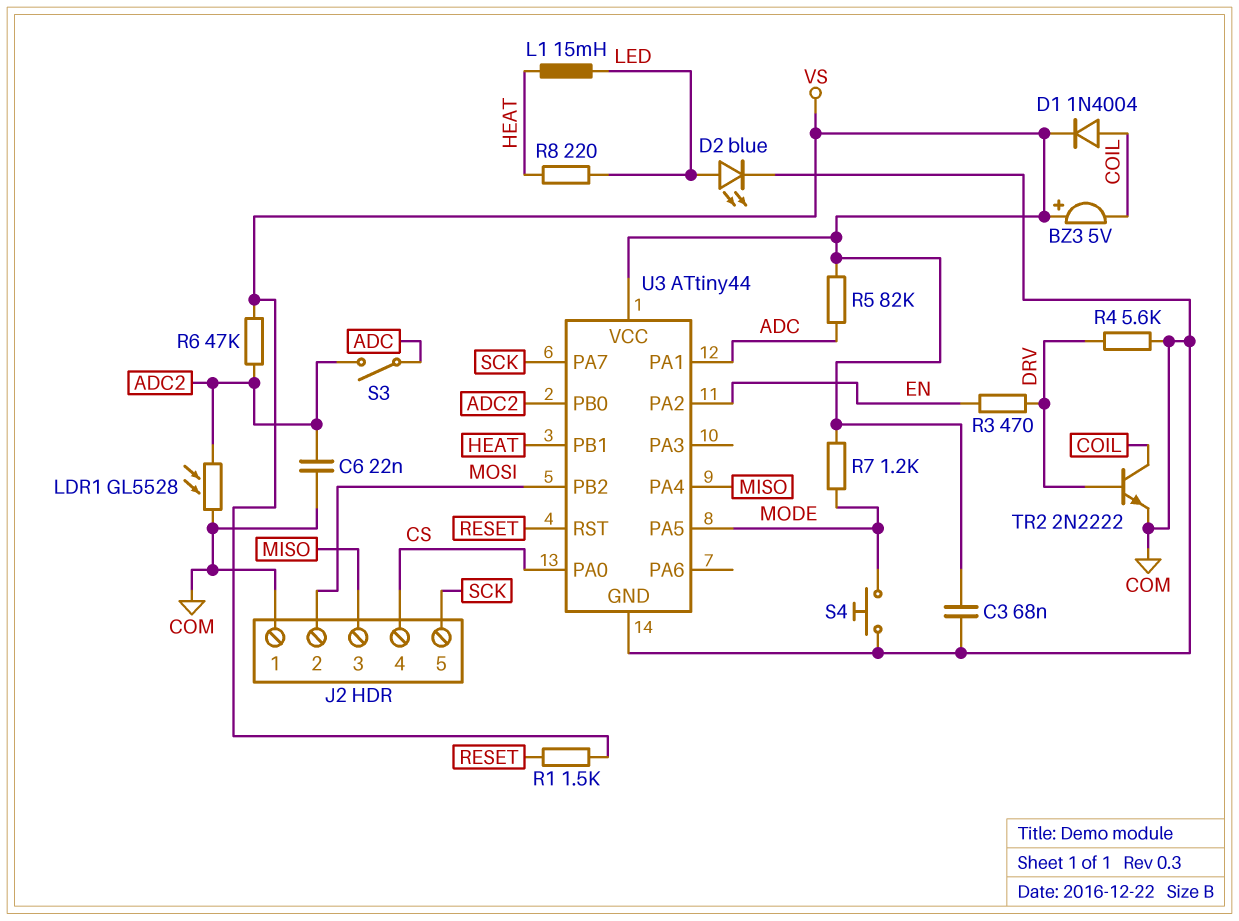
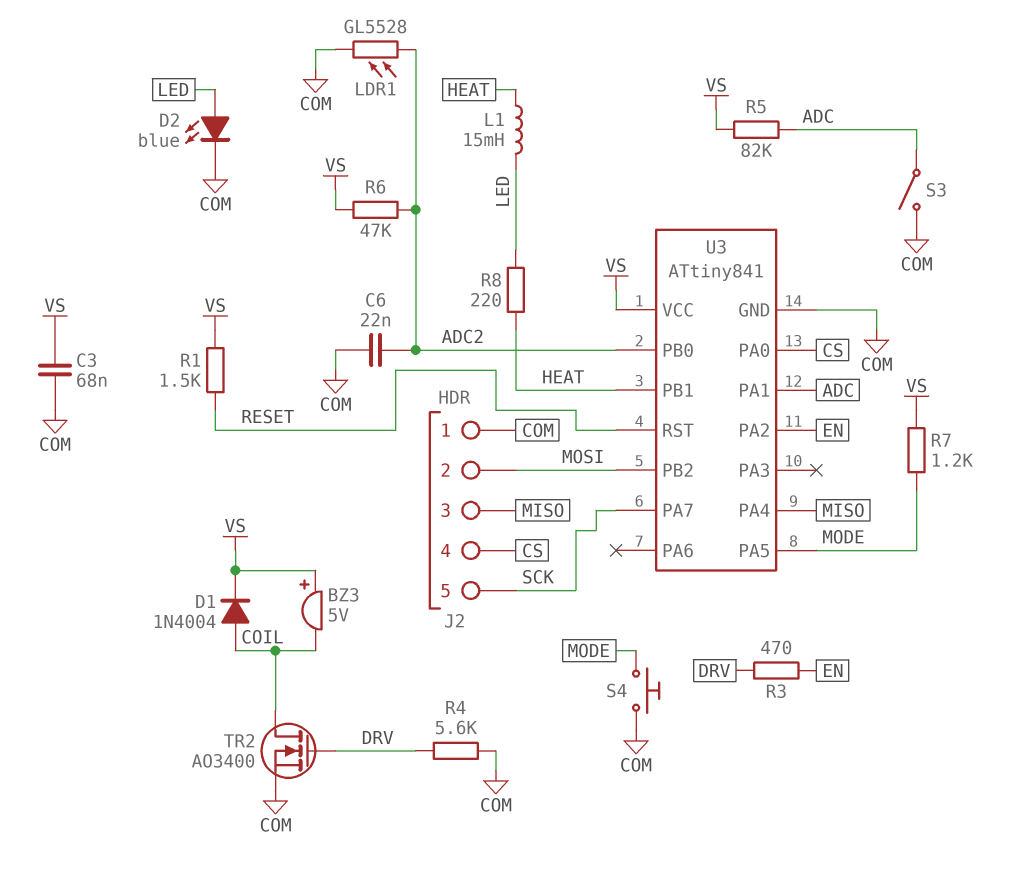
S3: switch (ADC, ADC2) -> switch (ADC, COM)
TR2: NPN 2N2222 (B DRV, C COIL, E COM) -> NMOS AO3400 (G DRV, D COIL, S COM)
U3: ATtiny44 -> ATtiny841

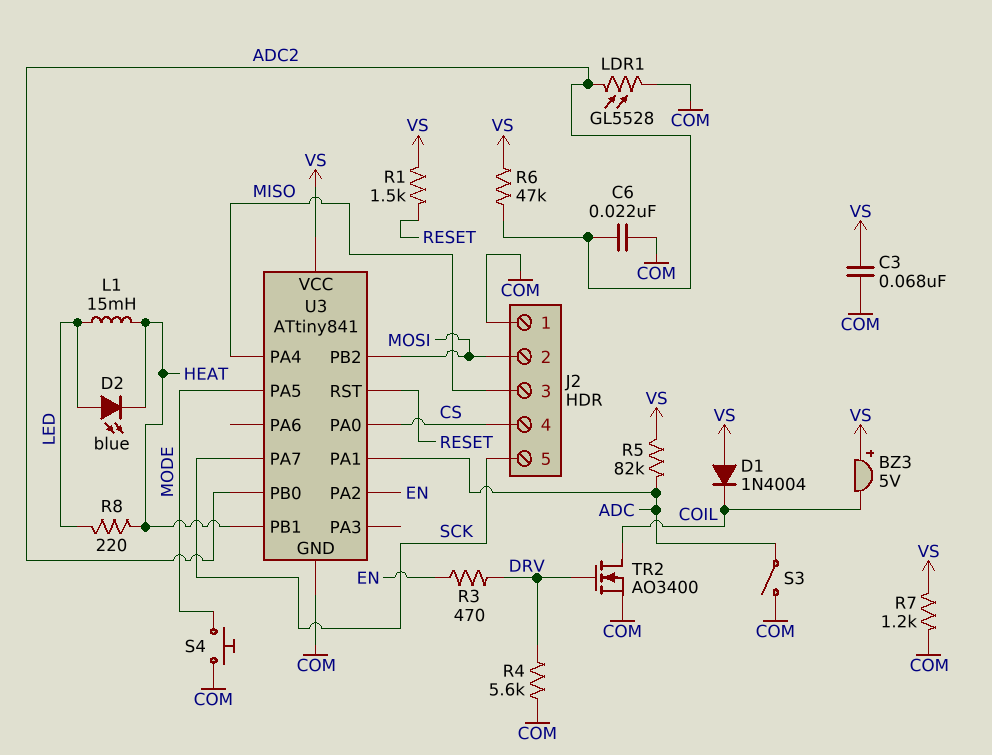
D1: diode 1N4004 (A COIL, K VS) -> diode 1N4004 (A VS, K COIL)
D2: LED blue (A LED, K COM) -> LED blue (A LED, K HEAT)
R7: 1.2k (MODE, VS) -> 1.2k (COM, VS)

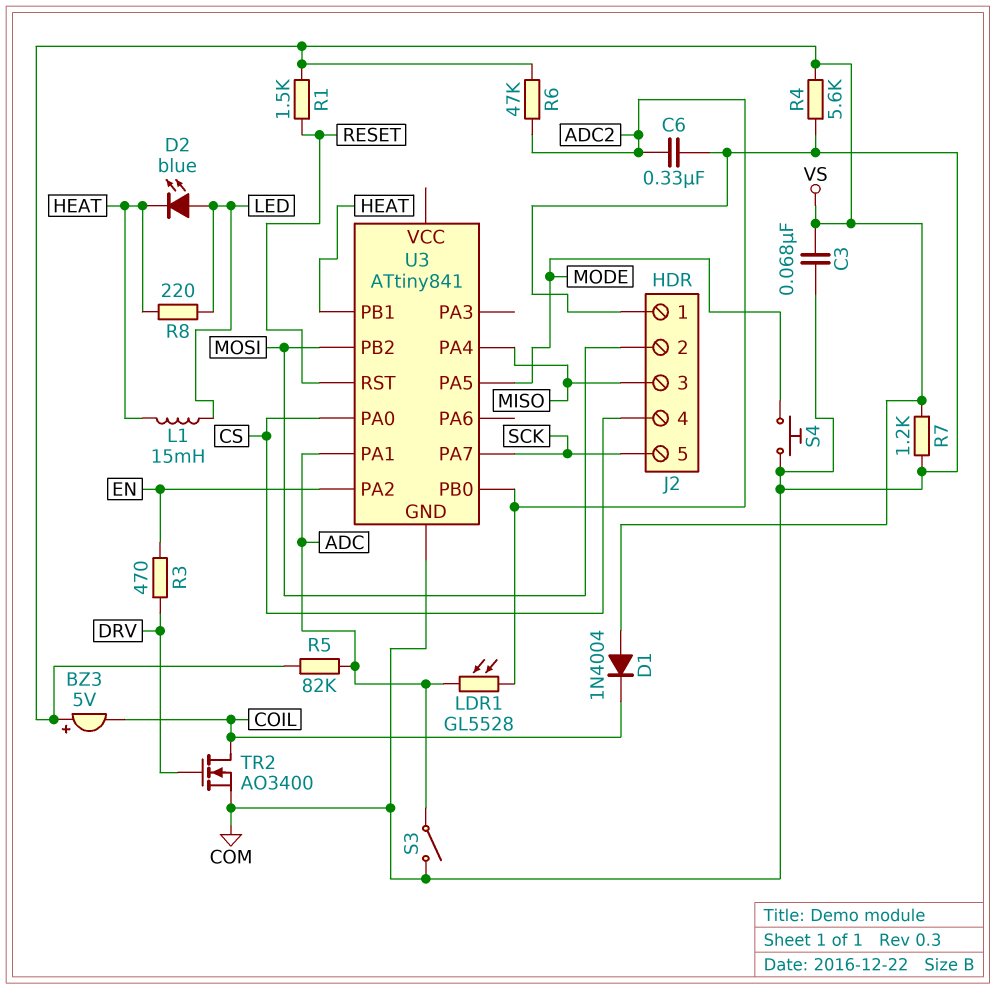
C6: 22nF (ADC2, COM) -> 330nF (ADC2, COM)
LDR1: GL5528 (ADC2, COM) -> GL5528 (ADC, ADC2)
R4: 5.6k (COM, DRV) -> 5.6k (COM, VS)
U3 pin VCC: VS -> none

